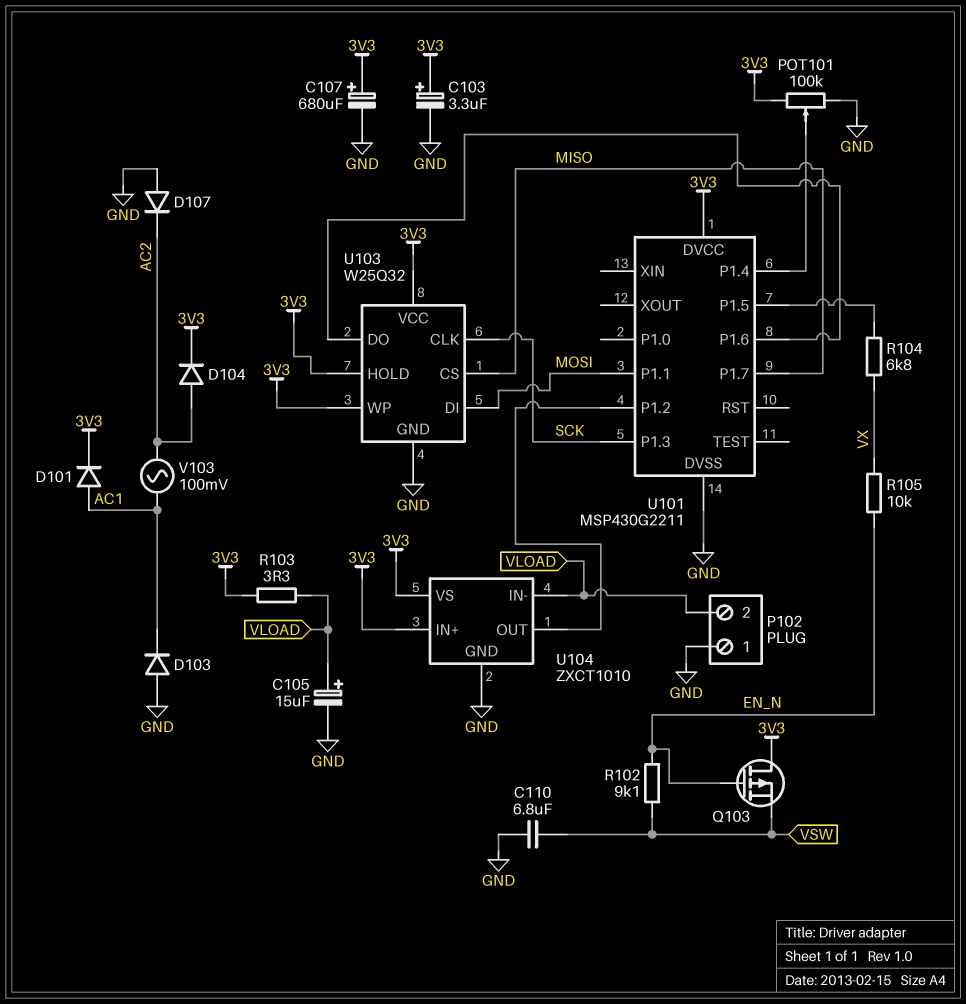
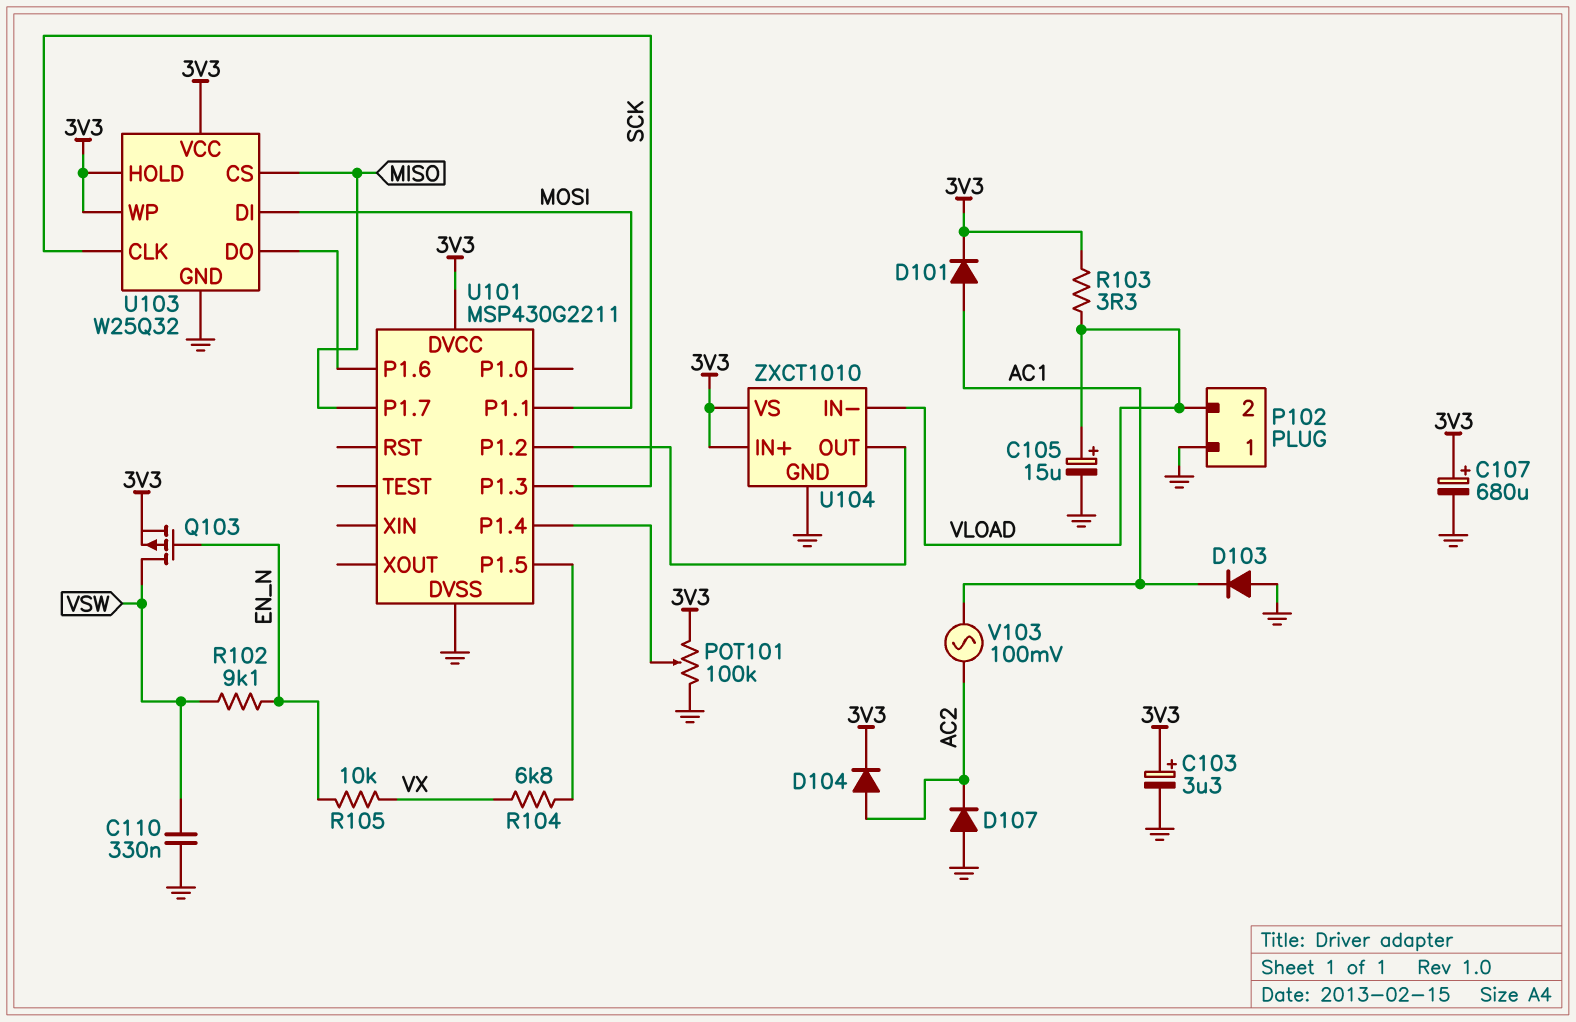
C110: 6.8uF (GND, VSW) -> 330nF (GND, VSW)
Q103: PMOS (G EN_N, D 3V3, S VSW) -> PMOS (G EN_N, D VSW, S 3V3)

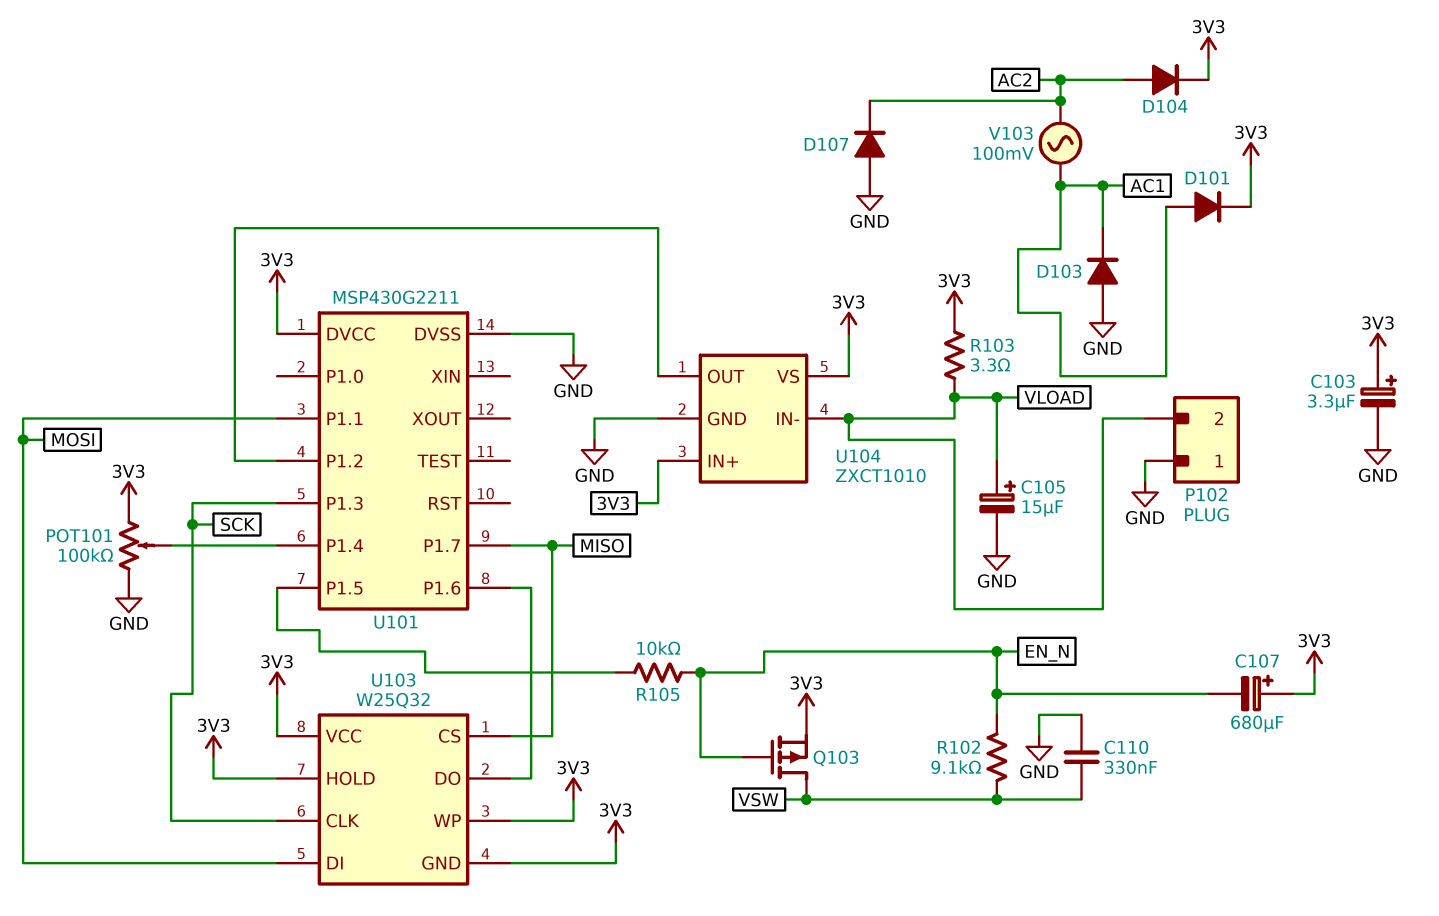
C107: 680uF (plus 3V3, minus GND) -> 680uF (plus 3V3, minus EN_N)
R104: 6.8k (U101/P1.5, VX) -> none
R105: 10k (EN_N, VX) -> 10k (EN_N, U101/P1.5)
U103 pin GND: GND -> 3V3

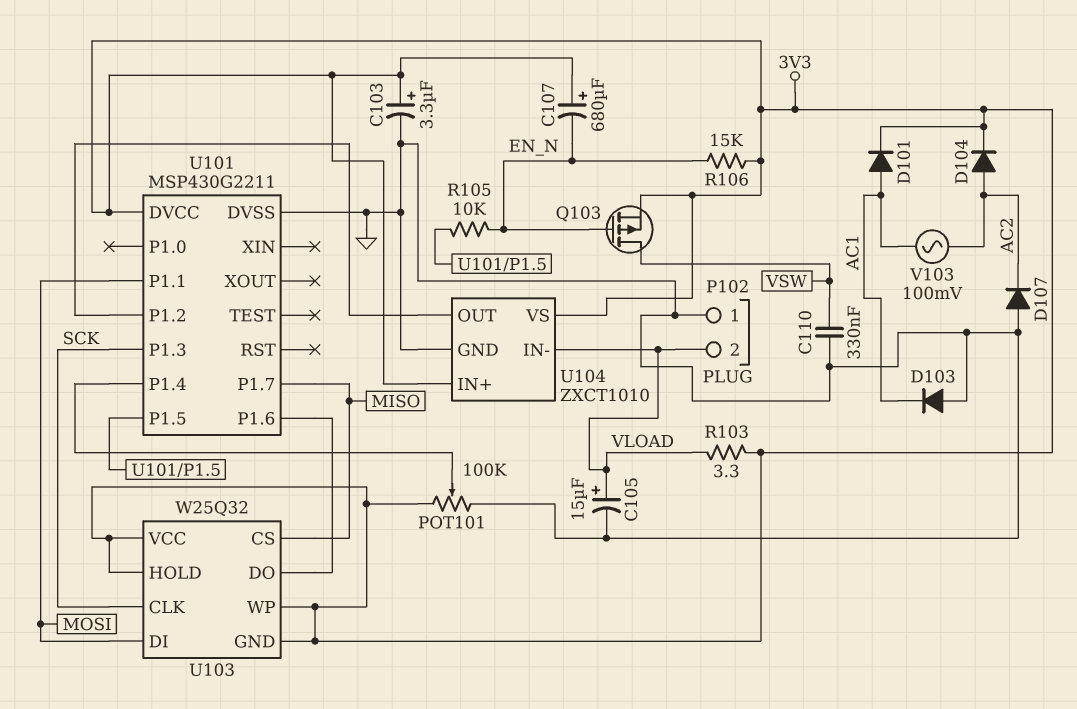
R102: 9.1k (EN_N, VSW) -> none
R106: none -> 15k (3V3, EN_N)

